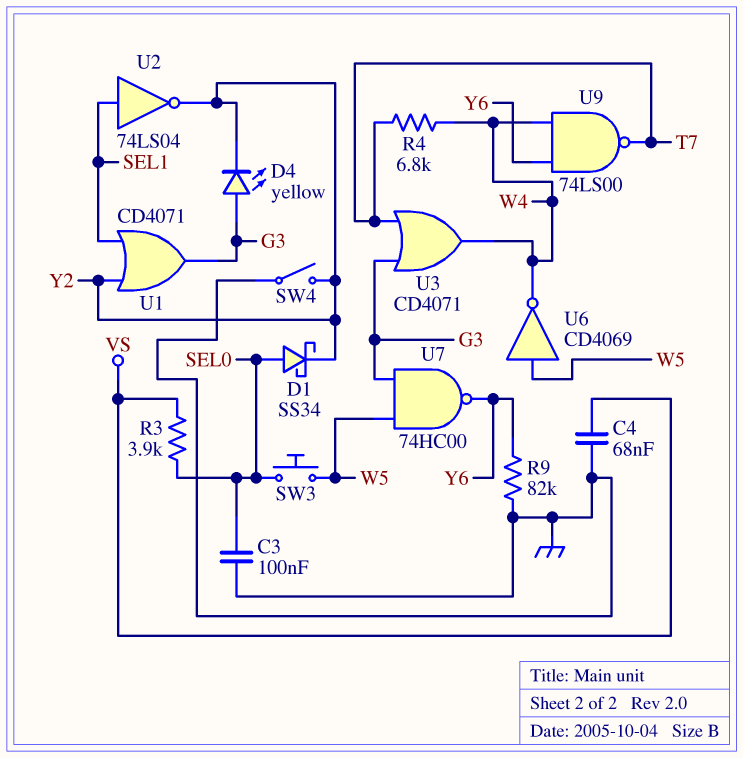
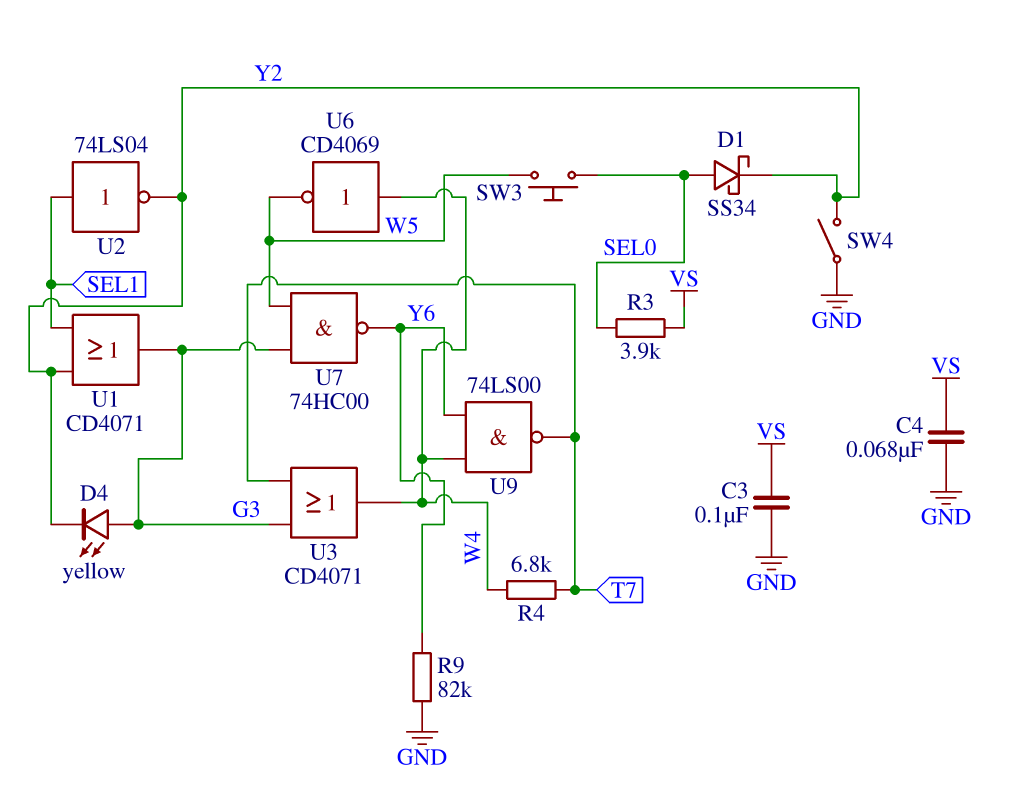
C3: 100nF (GND, SEL0) -> 100nF (GND, VS)
U6: NOT CD4069 (in W5, out W4) -> NOT CD4069 (in W4, out W5)

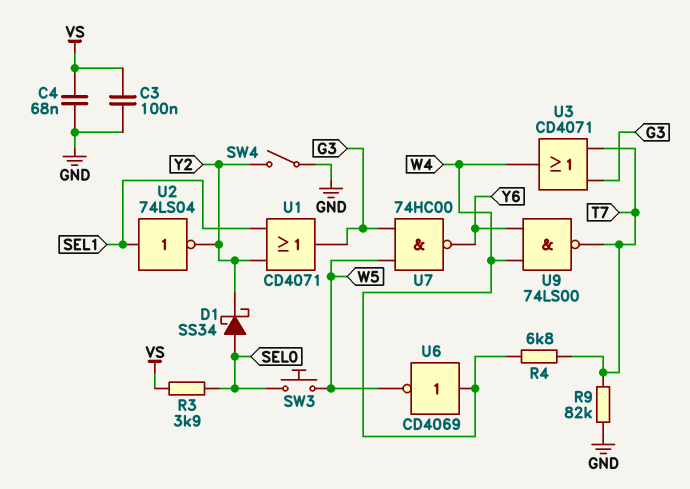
D4: LED yellow (A G3, K Y2) -> none
R9: 82k (GND, Y6) -> 82k (GND, T7)

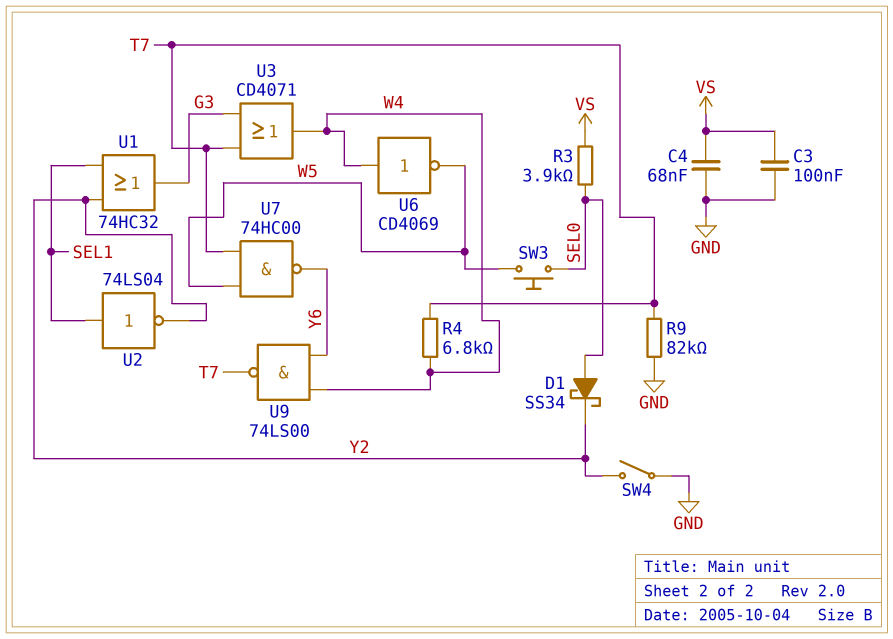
U1: OR CD4071 (in SEL1, in Y2, out G3) -> OR 74HC32 (in SEL1, in Y2, out G3)
U7: NAND 74HC00 (in G3, in W5, out Y6) -> NAND 74HC00 (in T7, in W5, out Y6)

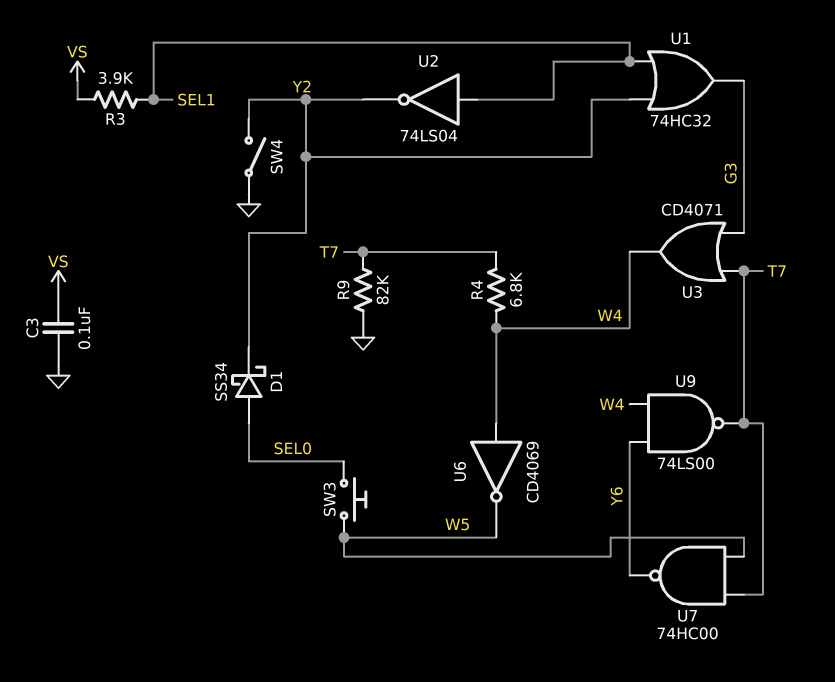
C4: 68nF (GND, VS) -> none
R3: 3.9k (SEL0, VS) -> 3.9k (SEL1, VS)

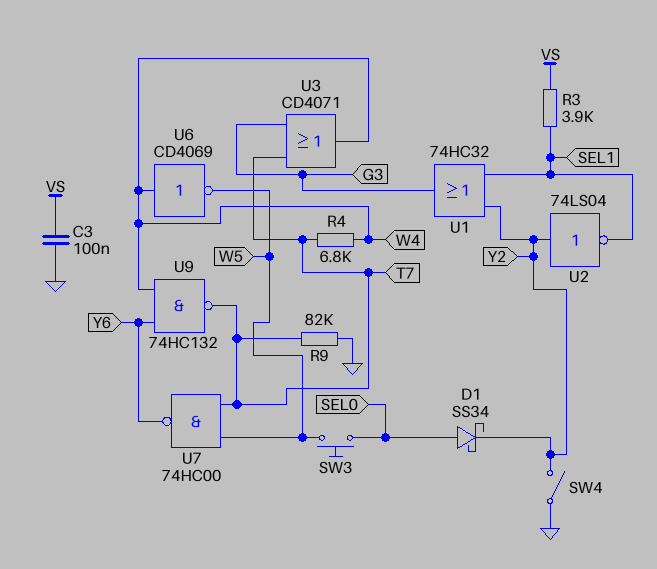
U2: NOT 74LS04 (in SEL1, out Y2) -> NOT 74LS04 (in Y2, out SEL1)
U9: NAND 74LS00 (in W4, in Y6, out T7) -> NAND 74HC132 (in W4, in Y6, out T7)

